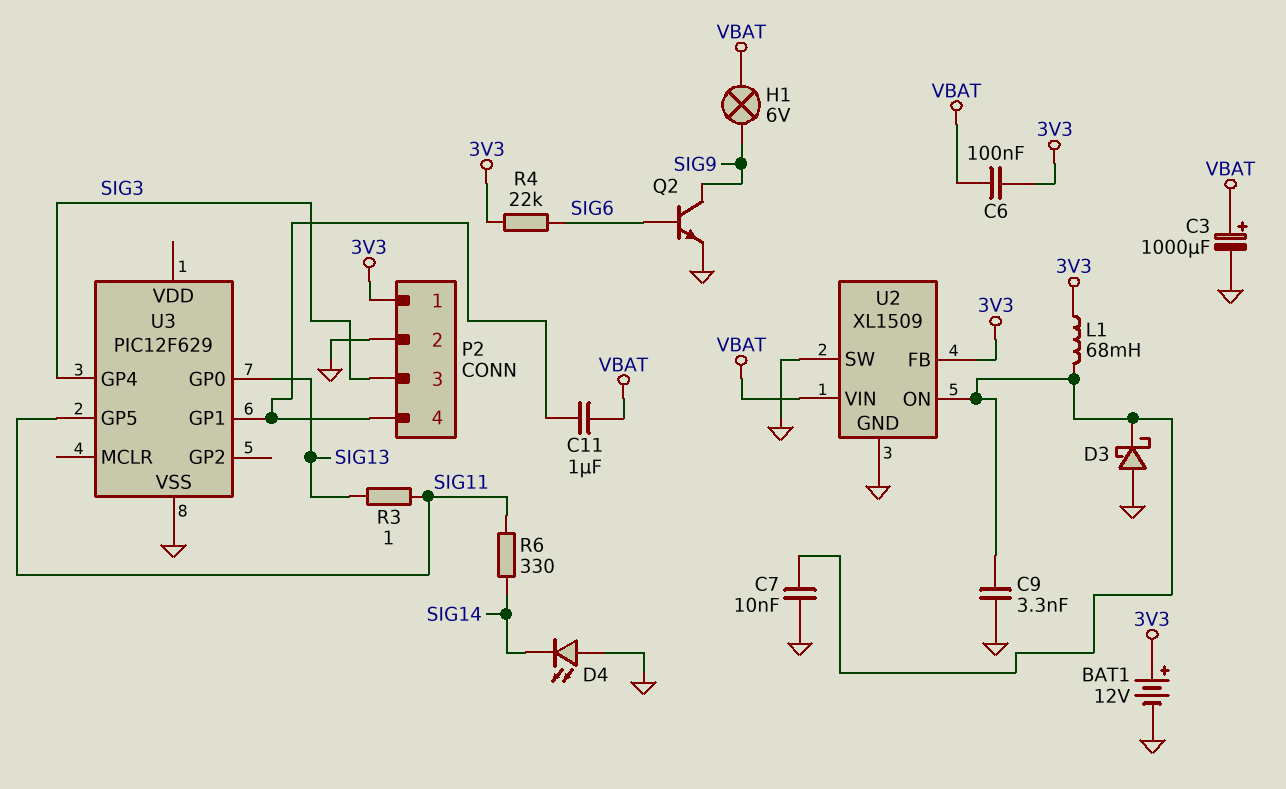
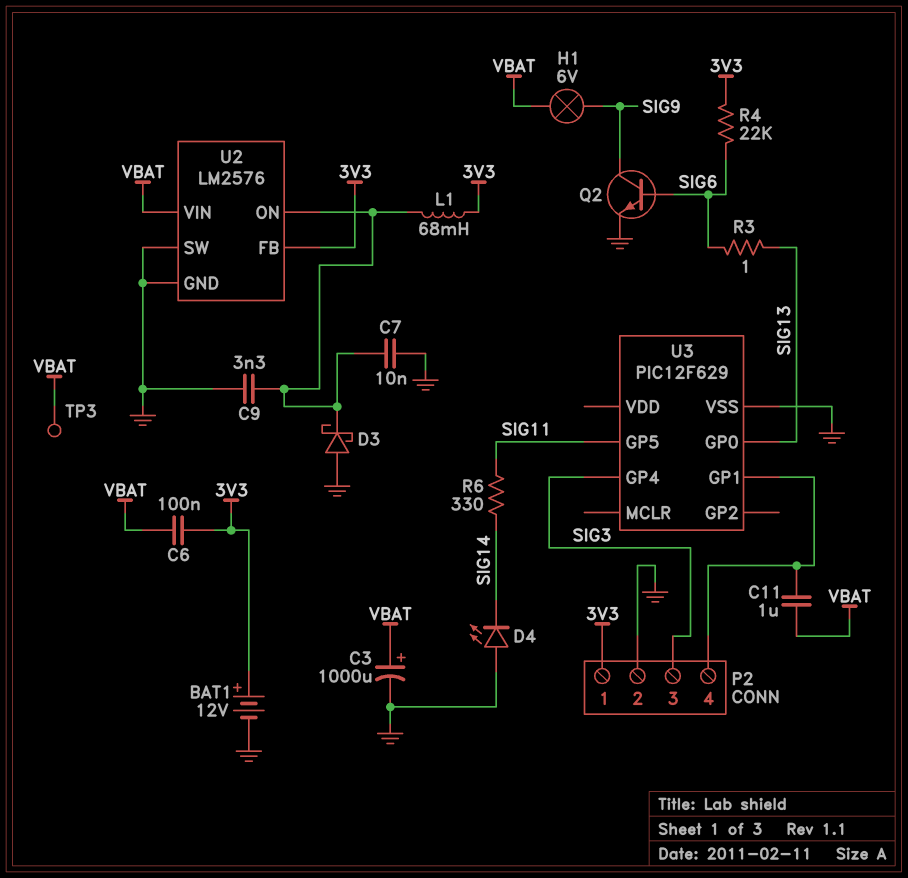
R3: 1 (SIG11, SIG13) -> 1 (SIG6, SIG13)
TP3: none -> test point (VBAT)
U2: XL1509 -> LM2576

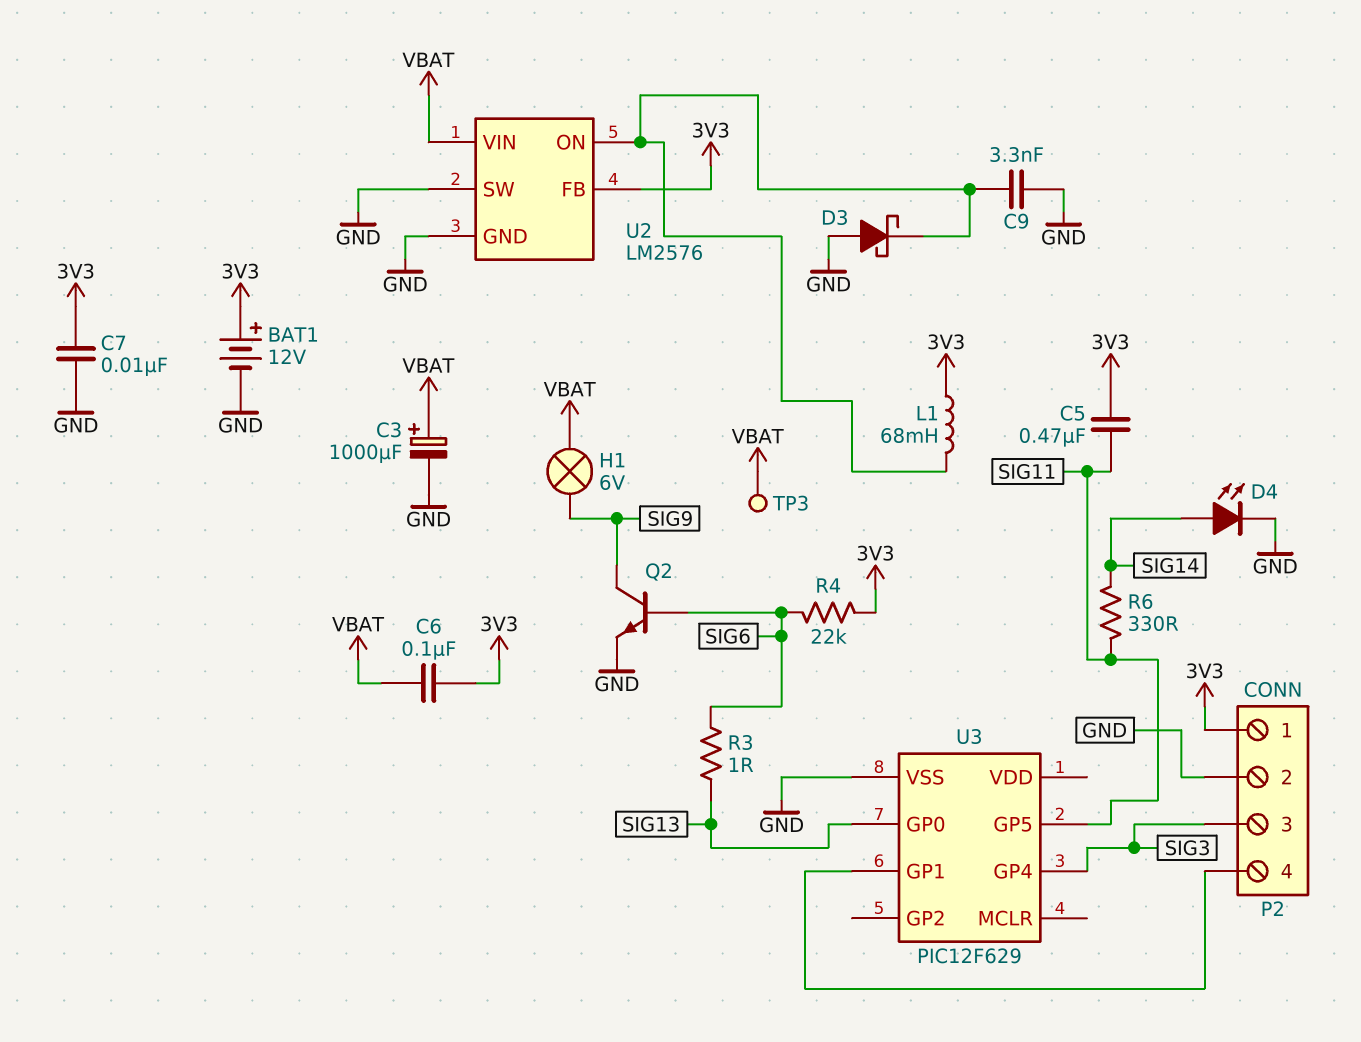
C5: none -> 470nF (3V3, SIG11)
C7: 10nF (GND, U2/ON) -> 10nF (3V3, GND)
C11: 1uF (P2/4, VBAT) -> none
D4: LED (A GND, K SIG14) -> LED (A SIG14, K GND)

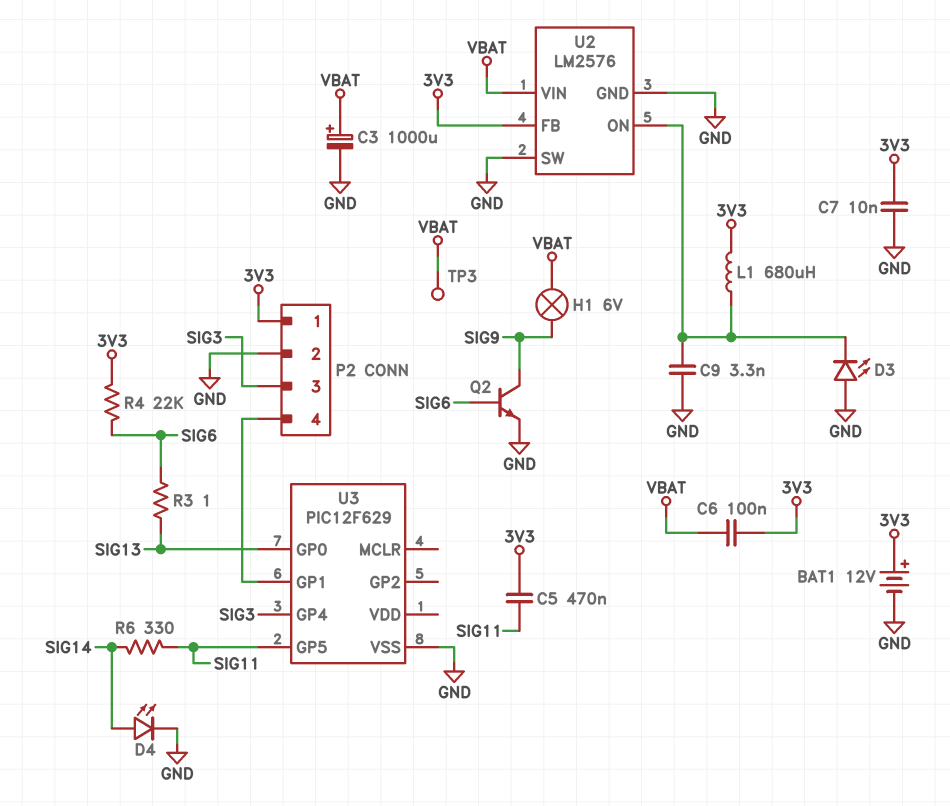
D3: schottky (A GND, K U2/ON) -> LED (A GND, K U2/ON)
L1: 68mH (3V3, U2/ON) -> 680uH (3V3, U2/ON)

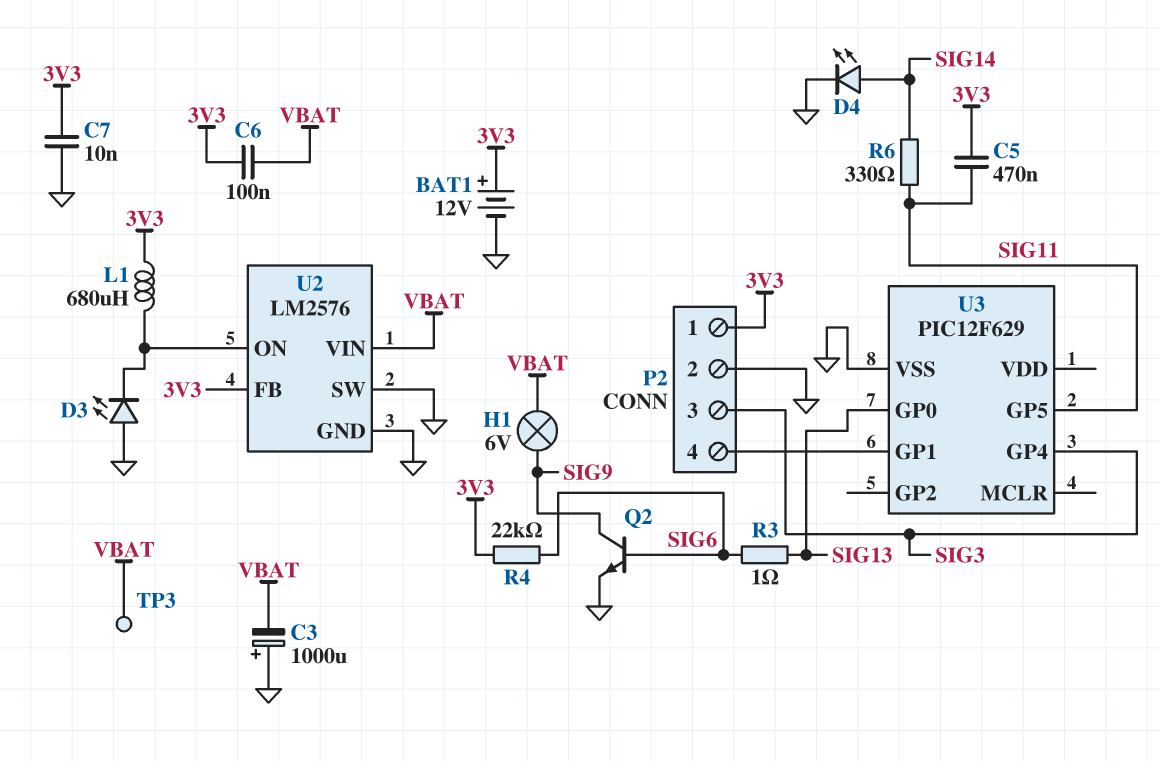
C3: 1000uF (plus VBAT, minus GND) -> 1000uF (plus GND, minus VBAT)
C9: 3.3nF (GND, U2/ON) -> none

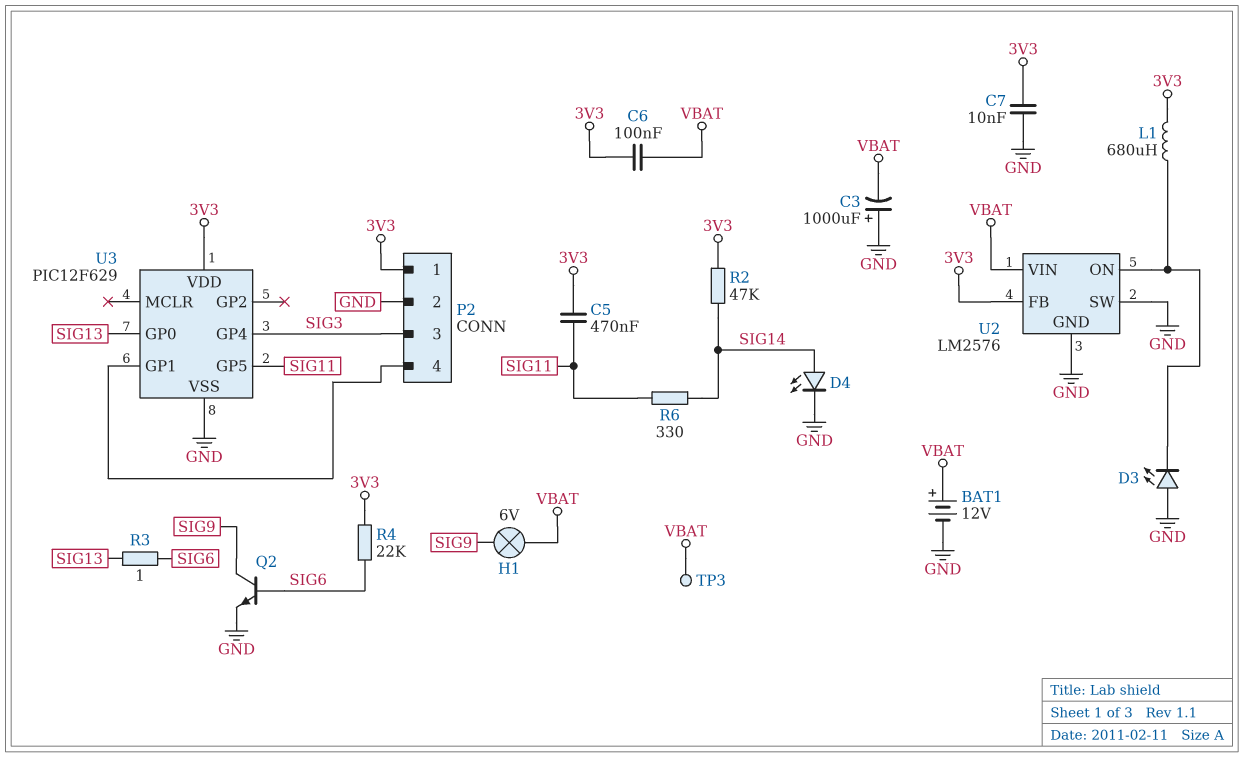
BAT1: 12V (plus 3V3, minus GND) -> 12V (plus VBAT, minus GND)
R2: none -> 47k (3V3, SIG14)
U3 pin VDD: none -> 3V3

